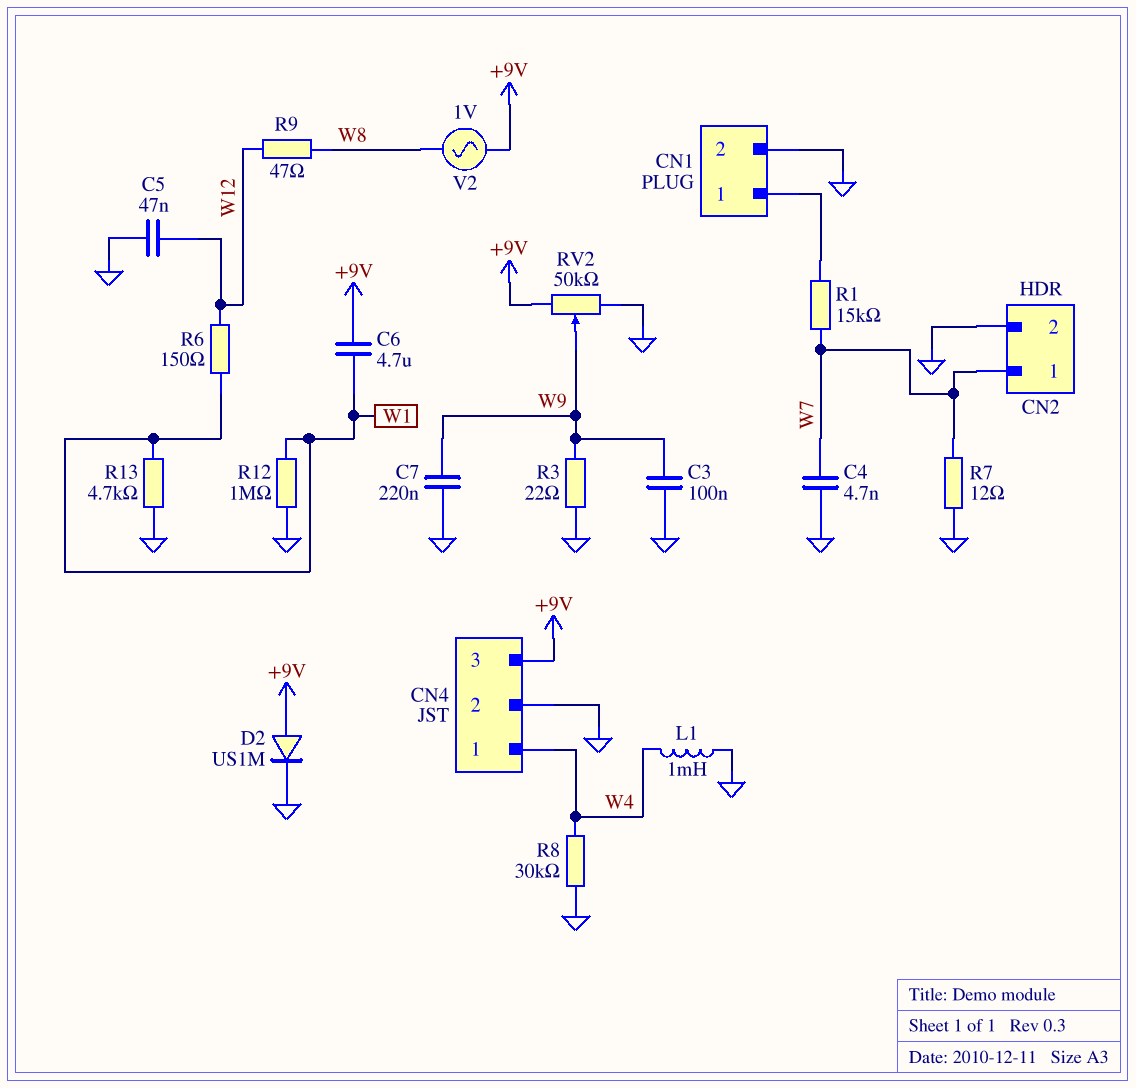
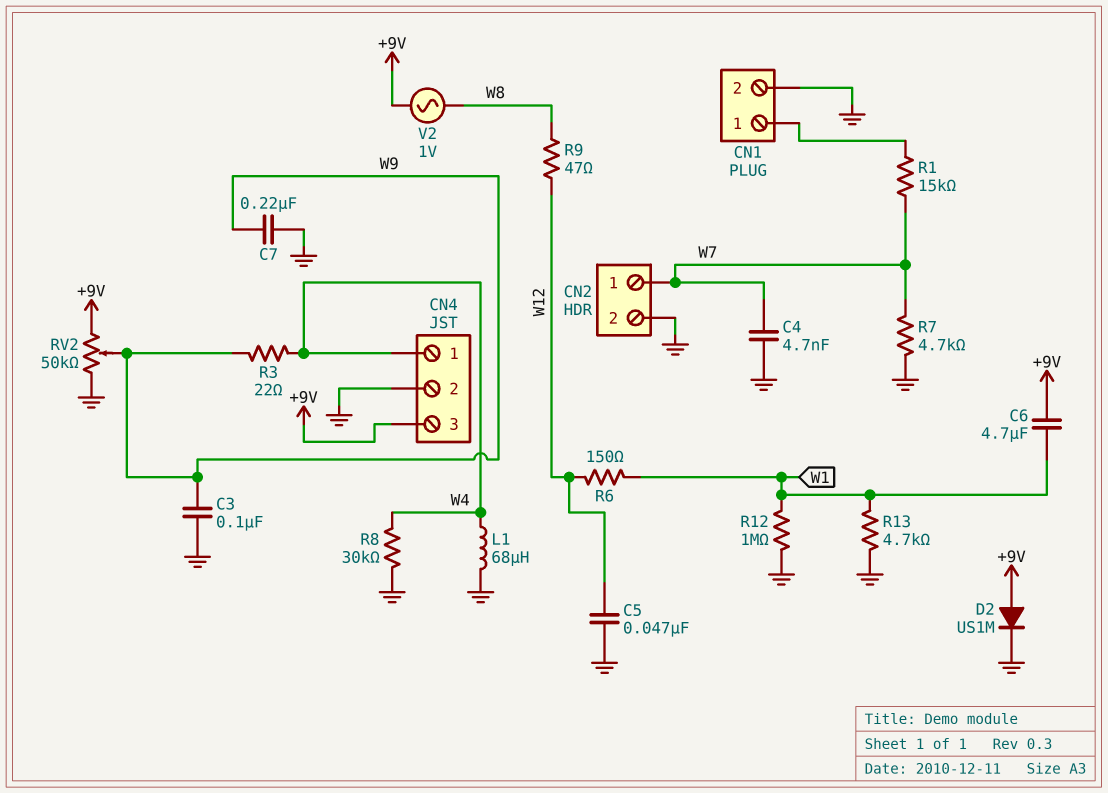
L1: 1mH (GND, W4) -> 68uH (GND, W4)
R3: 22 (GND, W9) -> 22 (W4, W9)
R7: 12 (GND, W7) -> 4.7k (GND, W7)

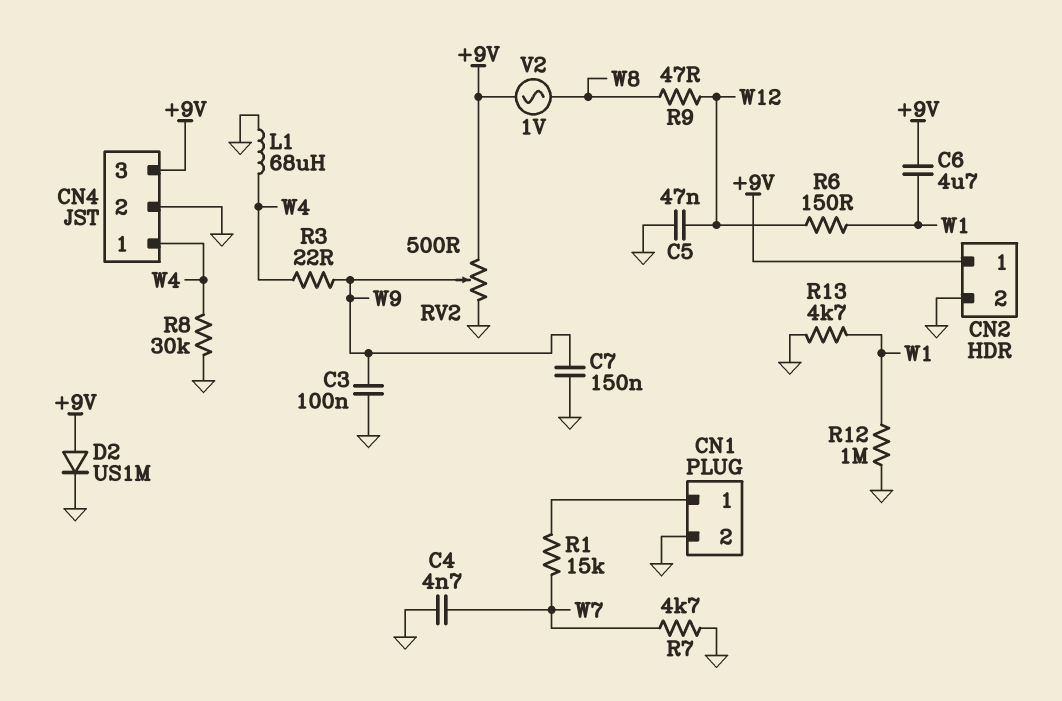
C7: 220nF (GND, W9) -> 150nF (GND, W9)
CN2 pin 1: W7 -> +9V
RV2: 50k (+9V, GND, wiper W9) -> 500 (+9V, GND, wiper W9)

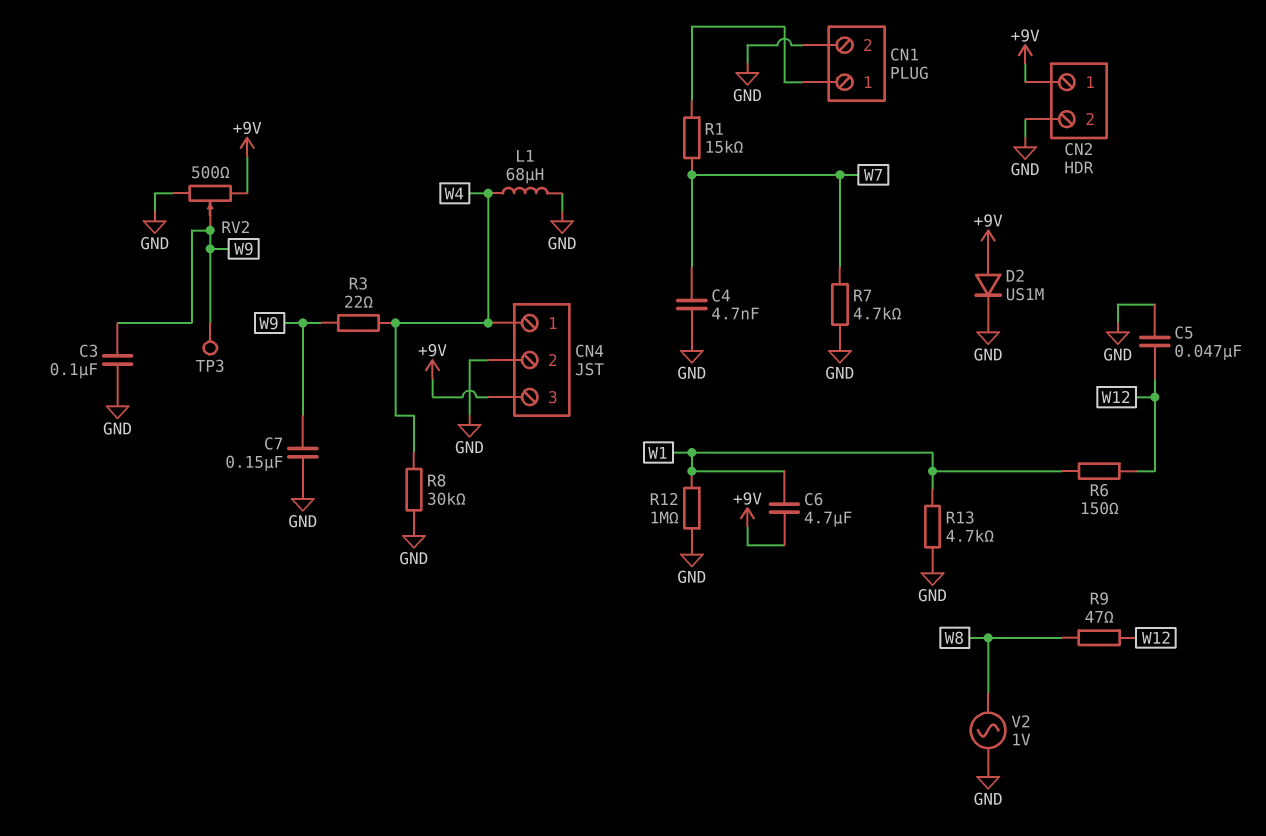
TP3: none -> test point (W9)
V2: AC 1V (+9V, W8) -> AC 1V (GND, W8)

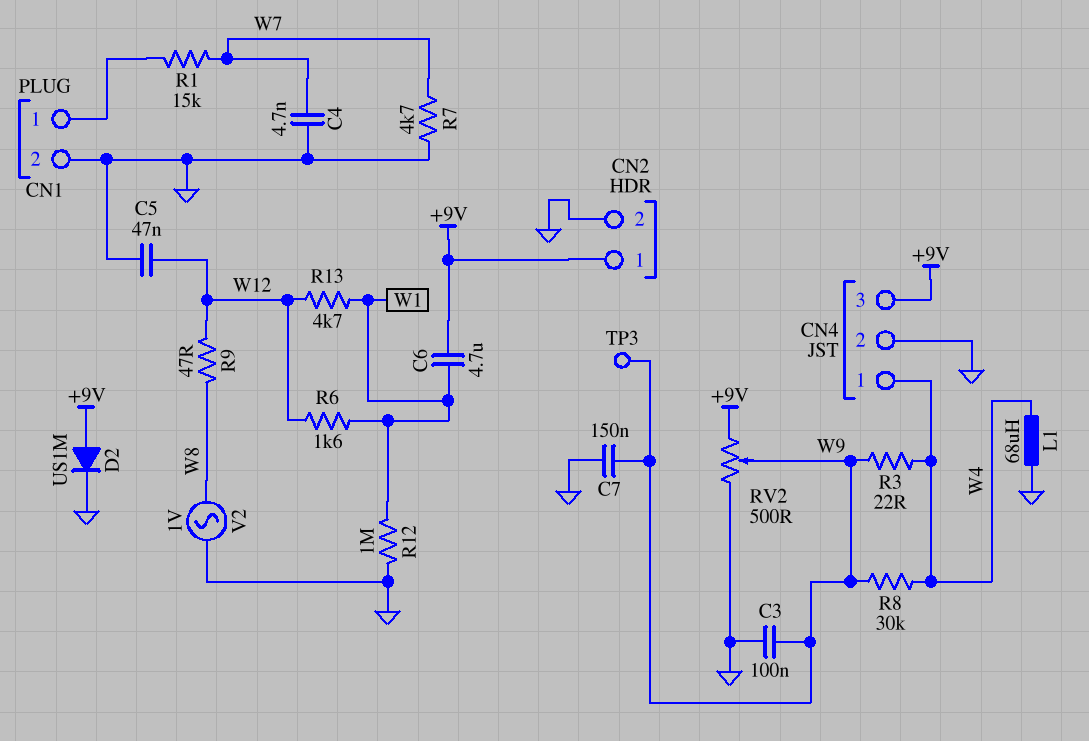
R6: 150 (W1, W12) -> 1.6k (W1, W12)
R8: 30k (GND, W4) -> 30k (W4, W9)
R13: 4.7k (GND, W1) -> 4.7k (W1, W12)

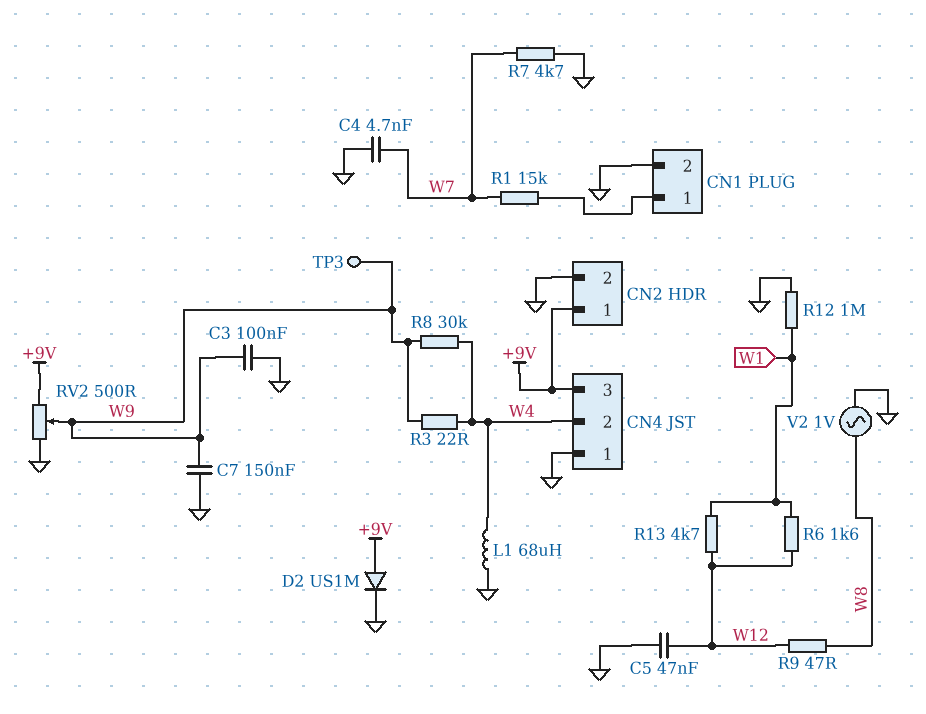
C6: 4.7uF (+9V, W1) -> none
CN4 pin 1: W4 -> GND
CN4 pin 2: GND -> W4

